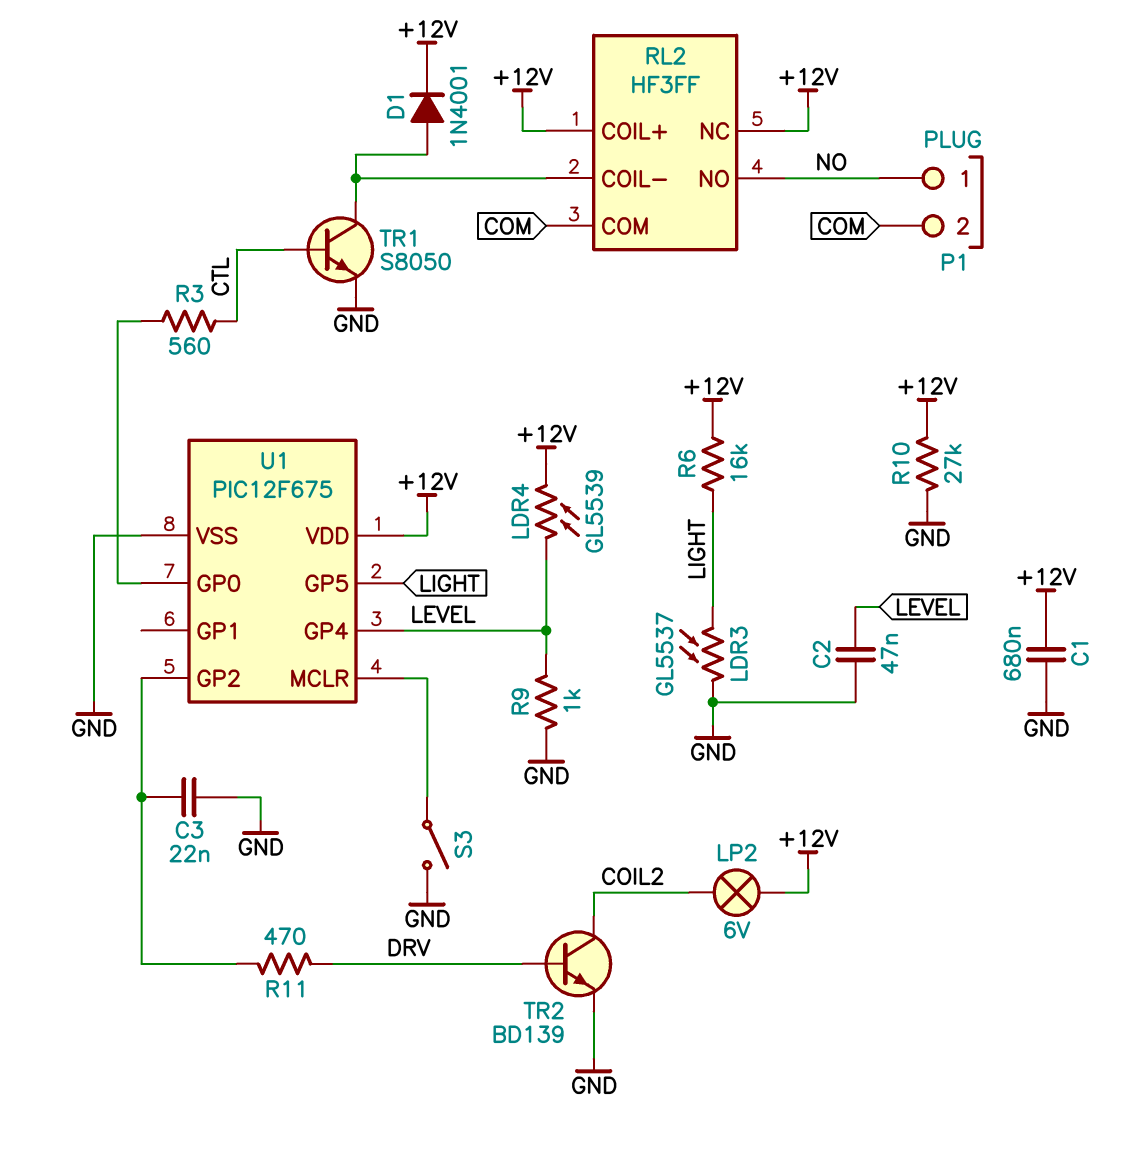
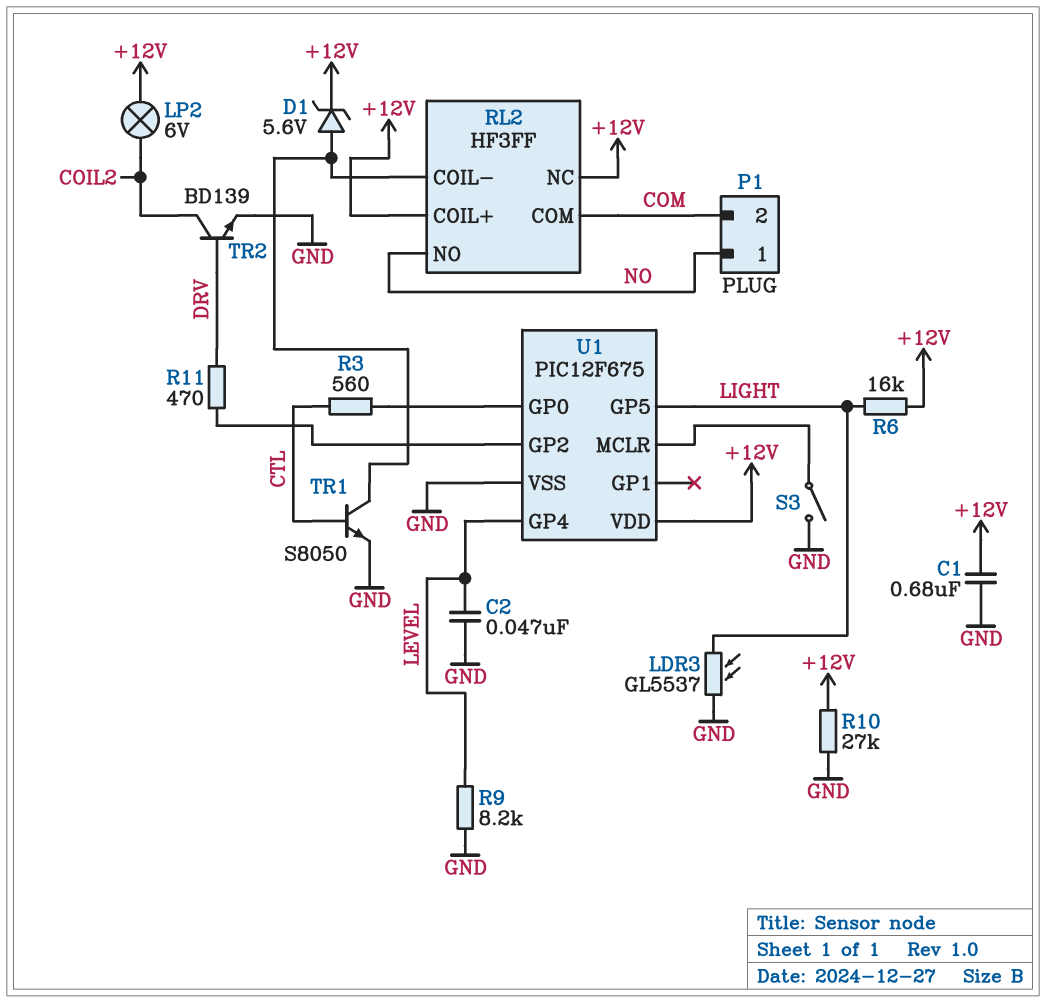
C3: 22nF (GND, U1/GP2) -> none
D1: diode 1N4001 (A RL2/COIL-, K +12V) -> zener 5.6V (A RL2/COIL-, K +12V)
LDR4: GL5539 (+12V, LEVEL) -> none
R9: 1k (GND, LEVEL) -> 8.2k (GND, LEVEL)

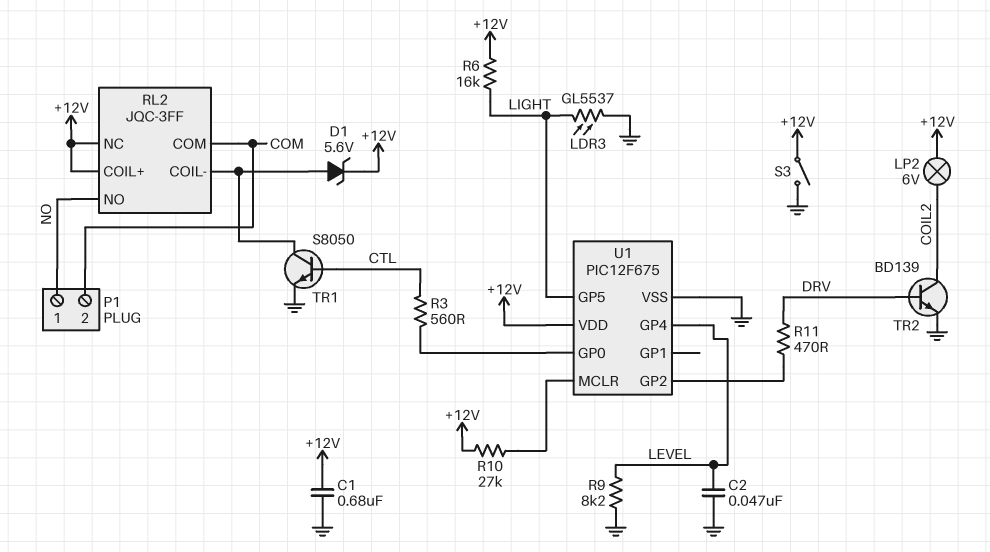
R10: 27k (+12V, GND) -> 27k (+12V, U1/MCLR)
RL2: HF3FF -> JQC-3FF
S3: switch (GND, U1/MCLR) -> switch (+12V, GND)

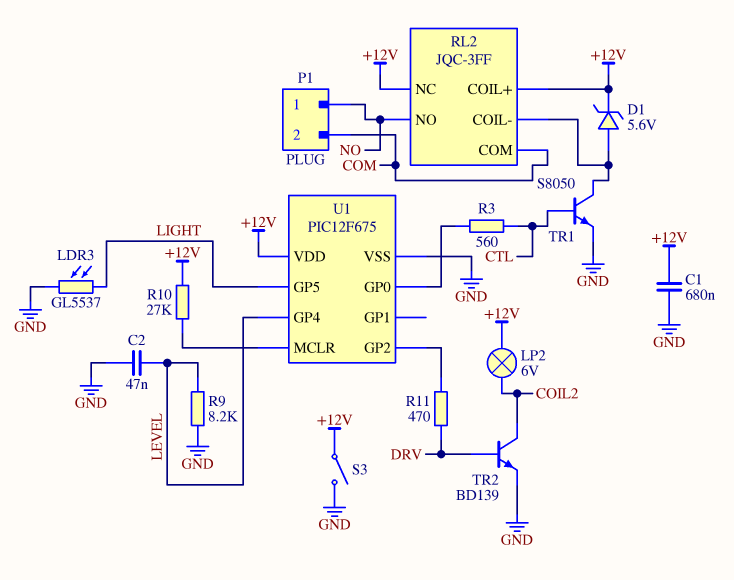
R6: 16k (+12V, LIGHT) -> none

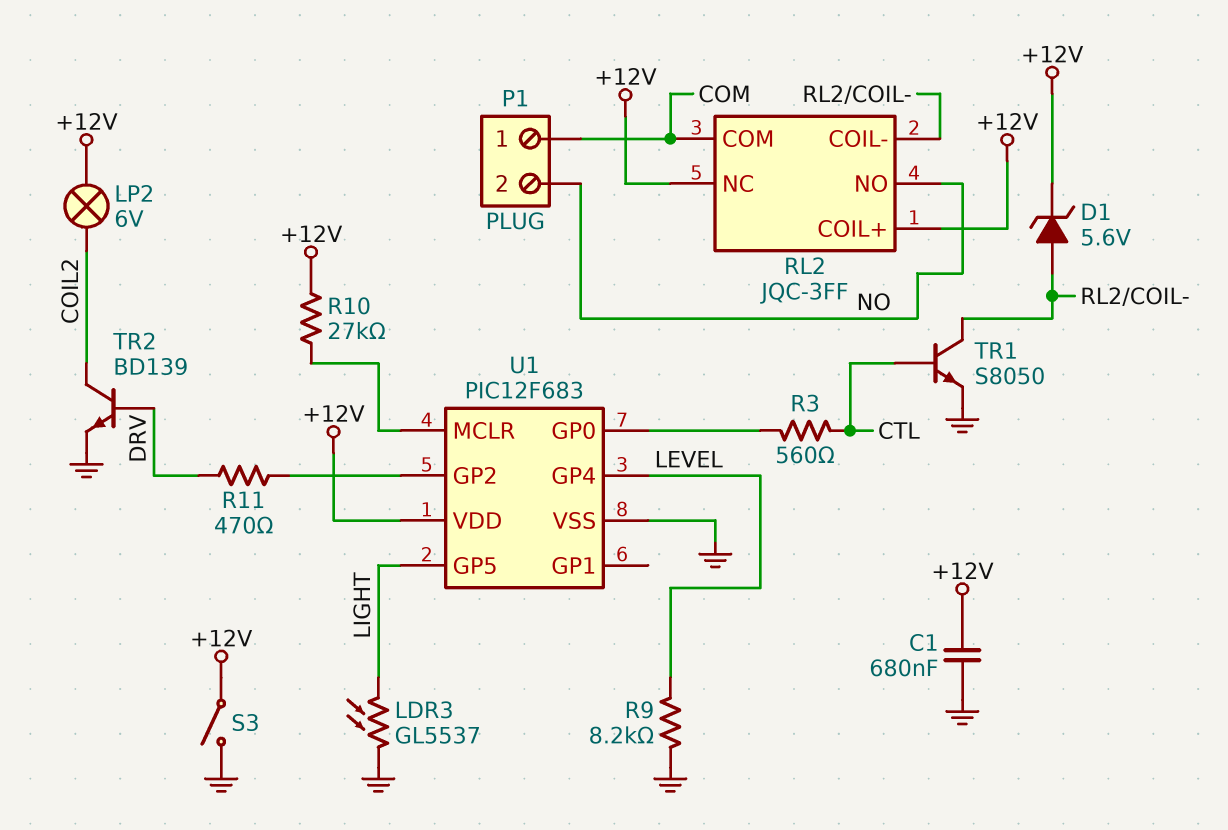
C2: 47nF (GND, LEVEL) -> none
P1 pin 1: NO -> COM
P1 pin 2: COM -> NO
U1: PIC12F675 -> PIC12F683

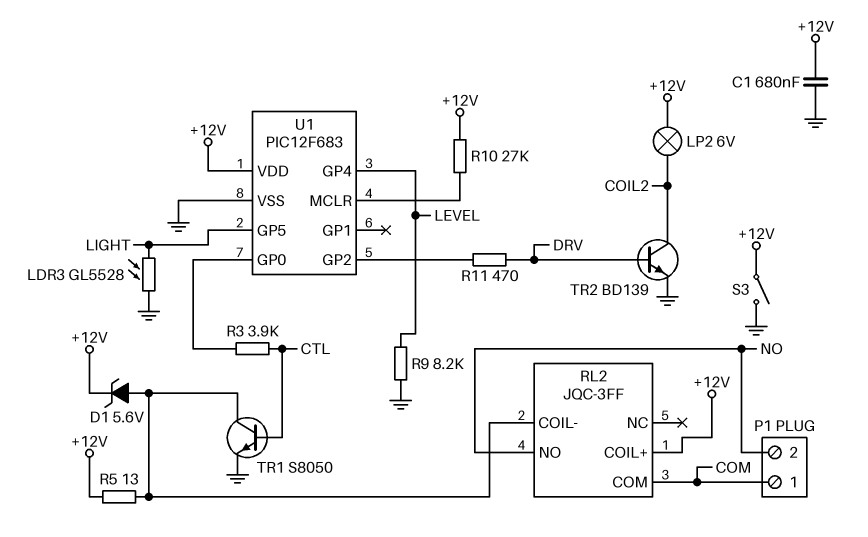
LDR3: GL5537 (GND, LIGHT) -> GL5528 (GND, LIGHT)
R3: 560 (CTL, U1/GP0) -> 3.9k (CTL, U1/GP0)
R5: none -> 13 (+12V, RL2/COIL-)
RL2 pin NC: +12V -> none

